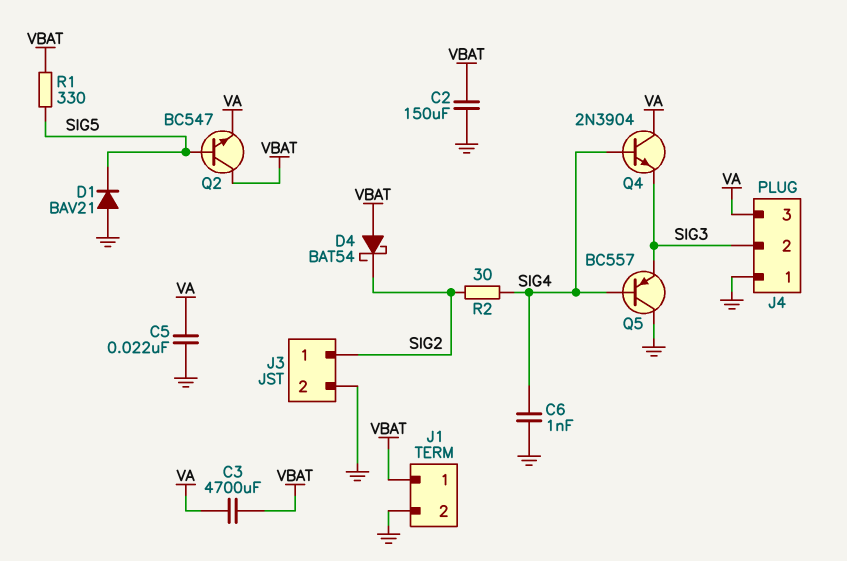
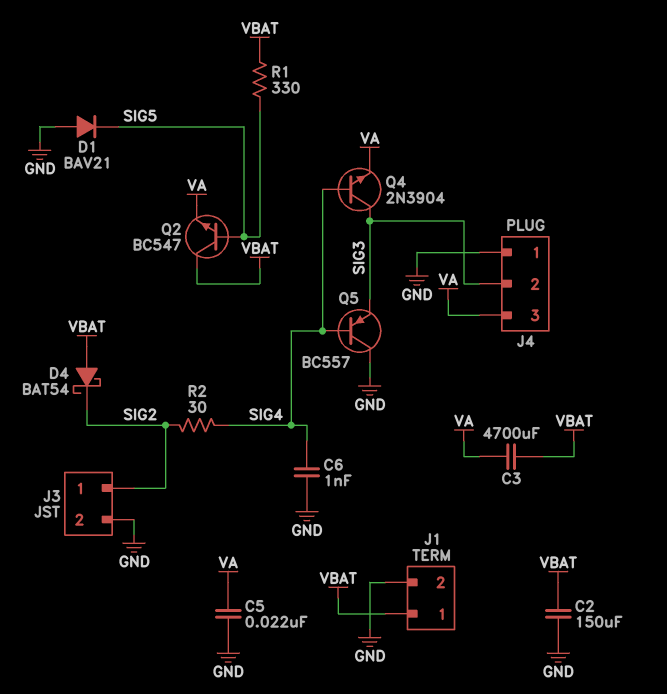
Q4: NPN 2N3904 (B SIG4, C VA, E SIG3) -> NPN 2N3904 (B SIG4, C SIG3, E VA)

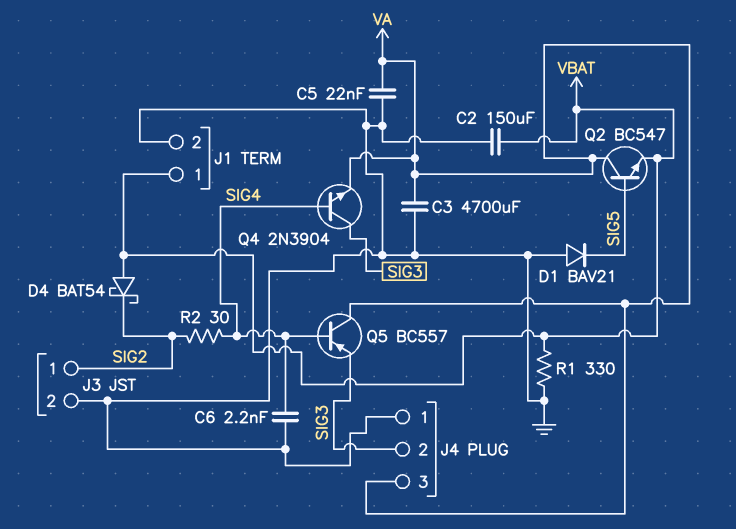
C3: 4700uF (VA, VBAT) -> 4700uF (GND, VA)
C6: 1nF (GND, SIG4) -> 2.2nF (GND, SIG4)
Q2: NPN BC547 (B SIG5, C VBAT, E VA) -> NPN BC547 (B SIG5, C VA, E VBAT)
Q5: PNP BC557 (B SIG4, C GND, E SIG3) -> PNP BC557 (B SIG4, C VA, E SIG3)
R1: 330 (SIG5, VBAT) -> 330 (GND, VBAT)

